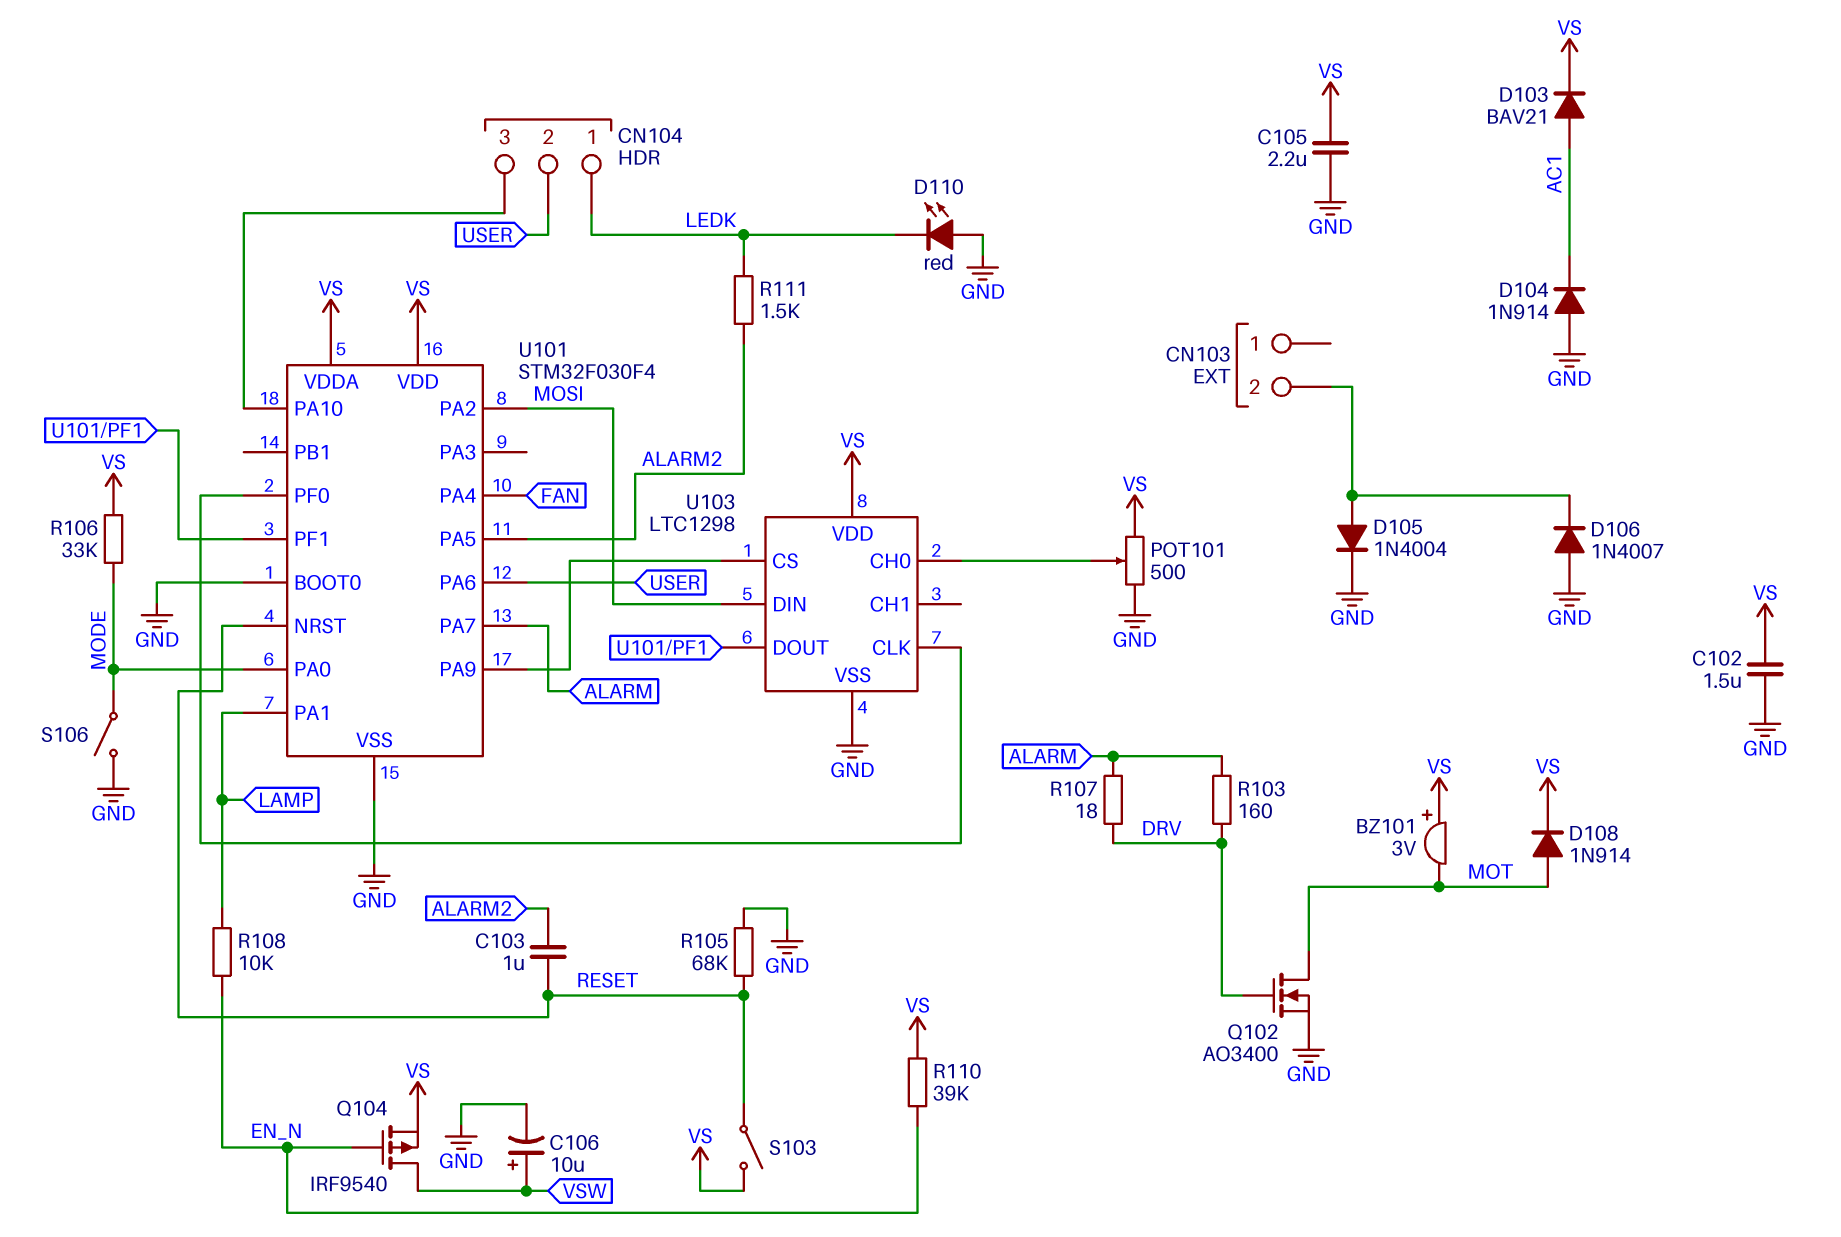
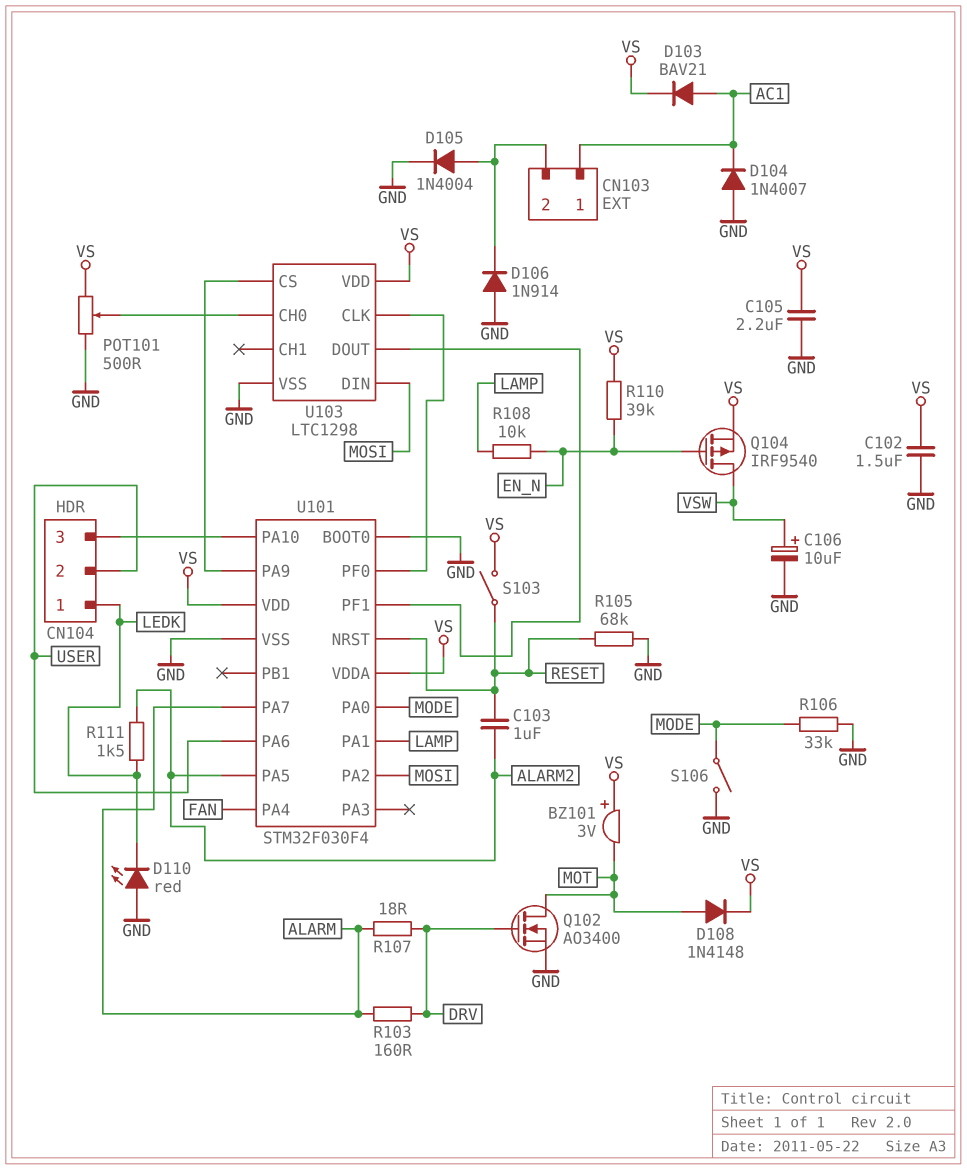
CN103 pin 1: none -> AC1
D104: diode 1N914 (A GND, K AC1) -> diode 1N4007 (A GND, K AC1)
D106: diode 1N4007 (A GND, K CN103/2) -> diode 1N914 (A GND, K CN103/2)
D108: diode 1N914 (A MOT, K VS) -> diode 1N4148 (A MOT, K VS)
R106: 33k (MODE, VS) -> 33k (GND, MODE)

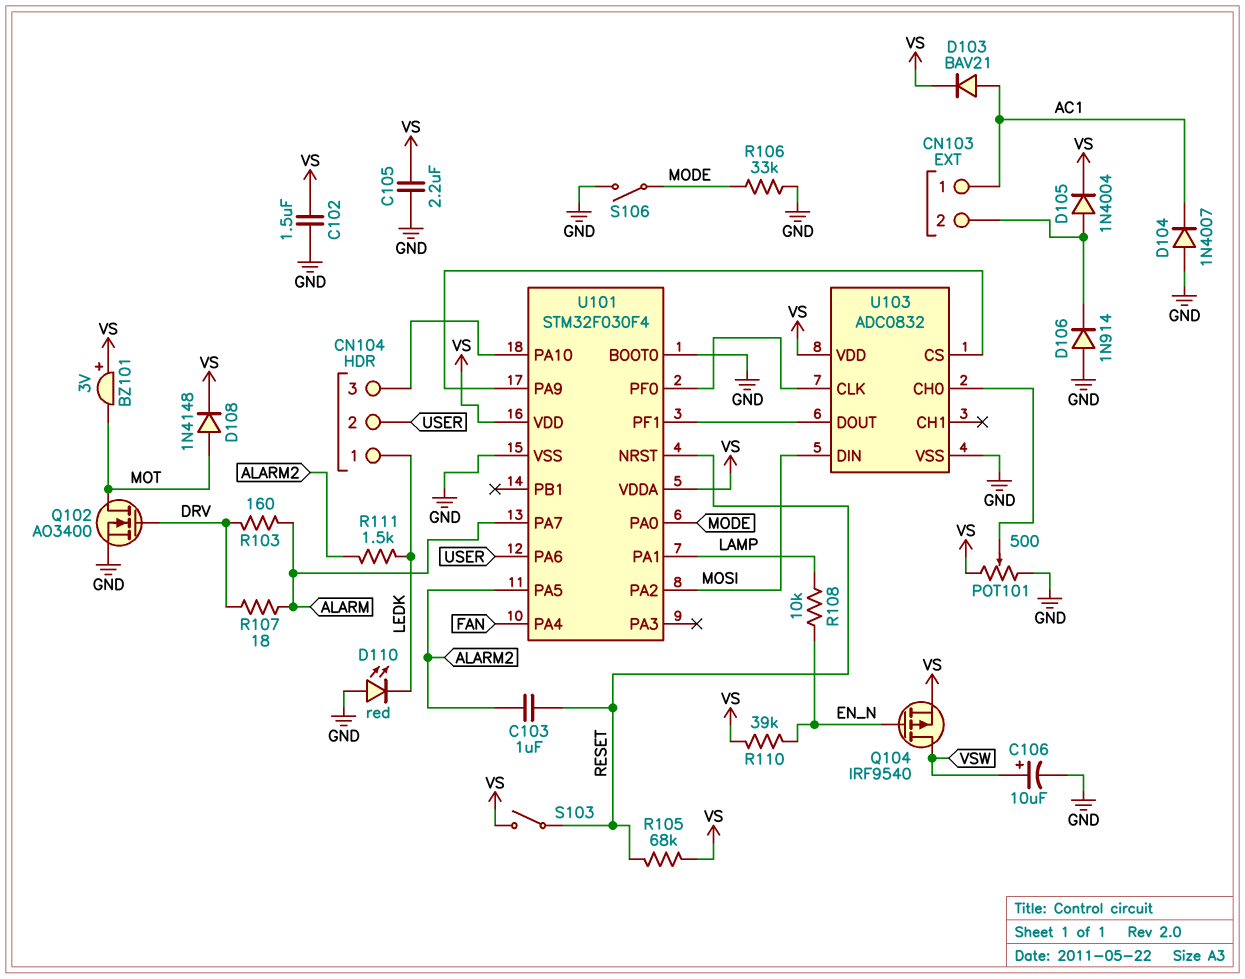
D105: diode 1N4004 (A CN103/2, K GND) -> diode 1N4004 (A CN103/2, K VS)
R105: 68k (GND, RESET) -> 68k (RESET, VS)
U103: LTC1298 -> ADC0832

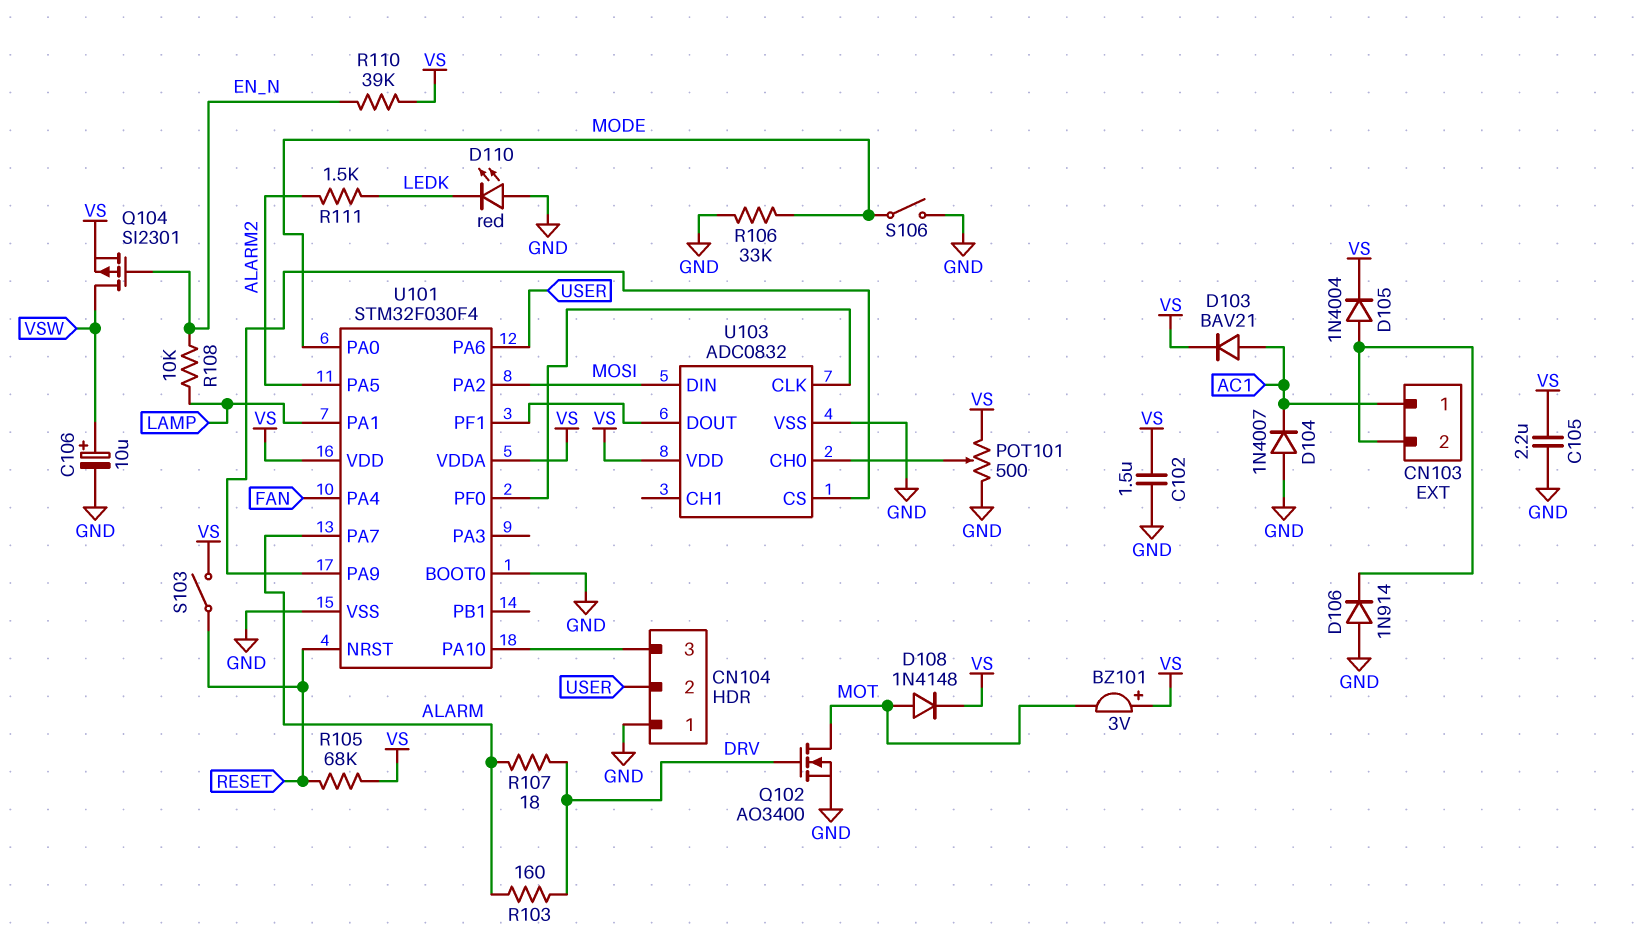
C103: 1uF (ALARM2, RESET) -> none
CN104 pin 1: LEDK -> GND
Q104: PMOS IRF9540 (G EN_N, D VSW, S VS) -> PMOS SI2301 (G EN_N, D VSW, S VS)

